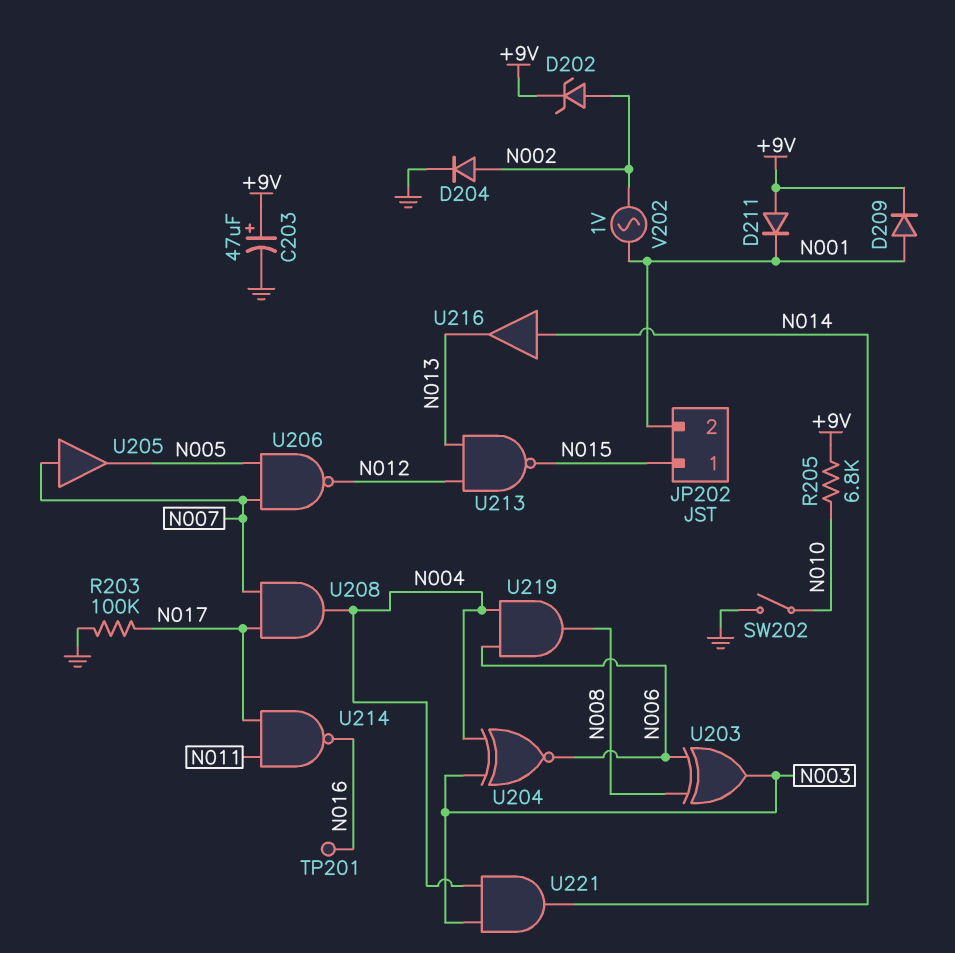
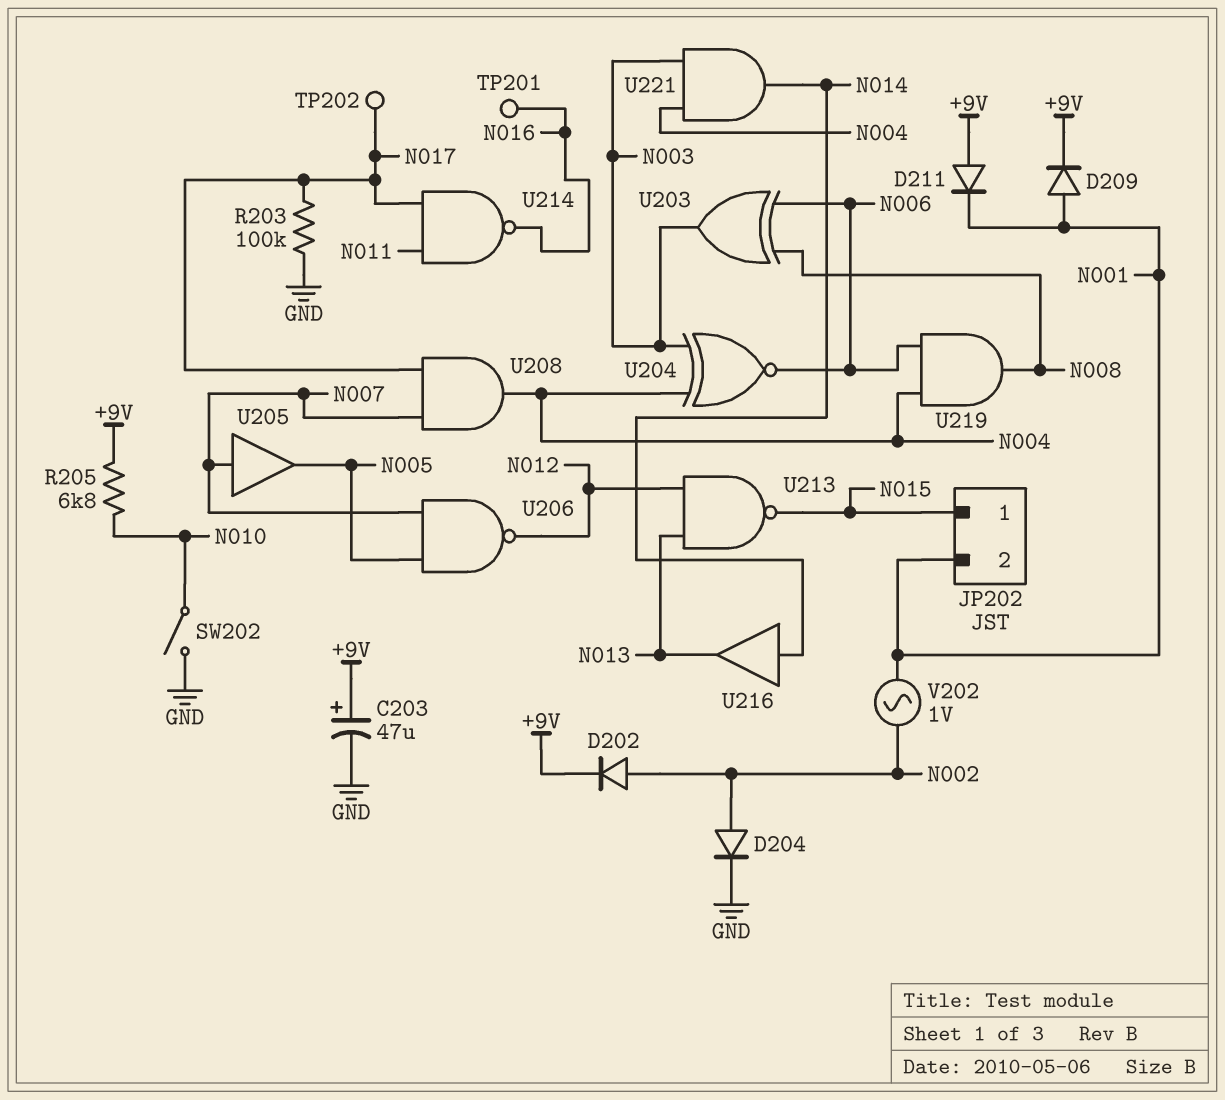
D202: zener (A N002, K +9V) -> diode (A N002, K +9V)
TP202: none -> test point (N017)

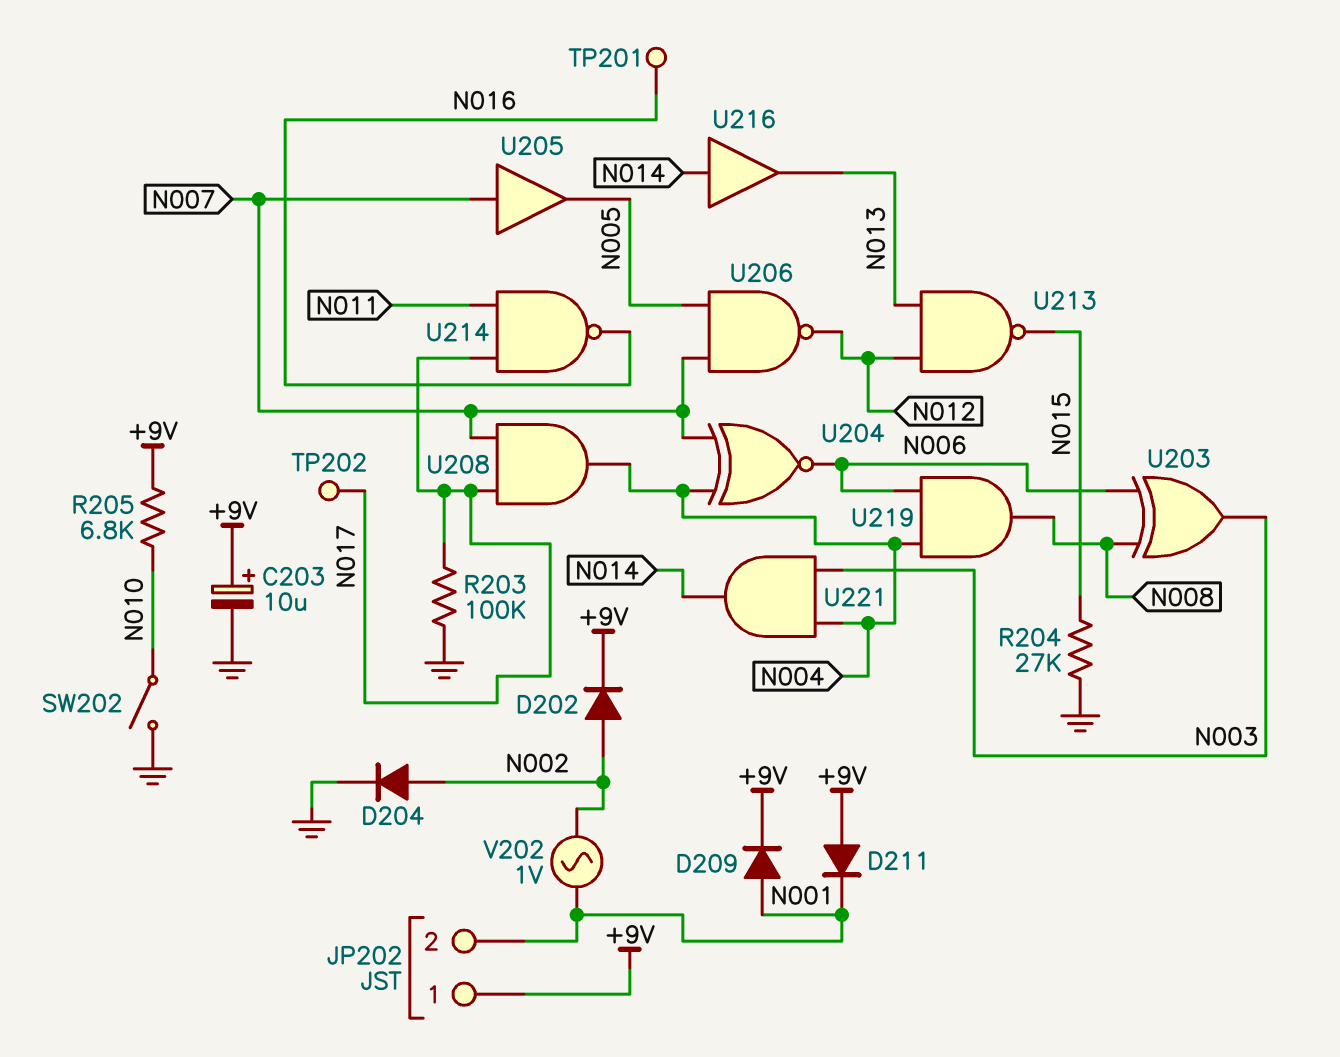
C203: 47uF (plus +9V, minus GND) -> 10uF (plus +9V, minus GND)
JP202 pin 1: N015 -> +9V
R204: none -> 27k (GND, N015)
U204: XNOR (in N003, in N004, out N006) -> XNOR (in N004, in N007, out N006)

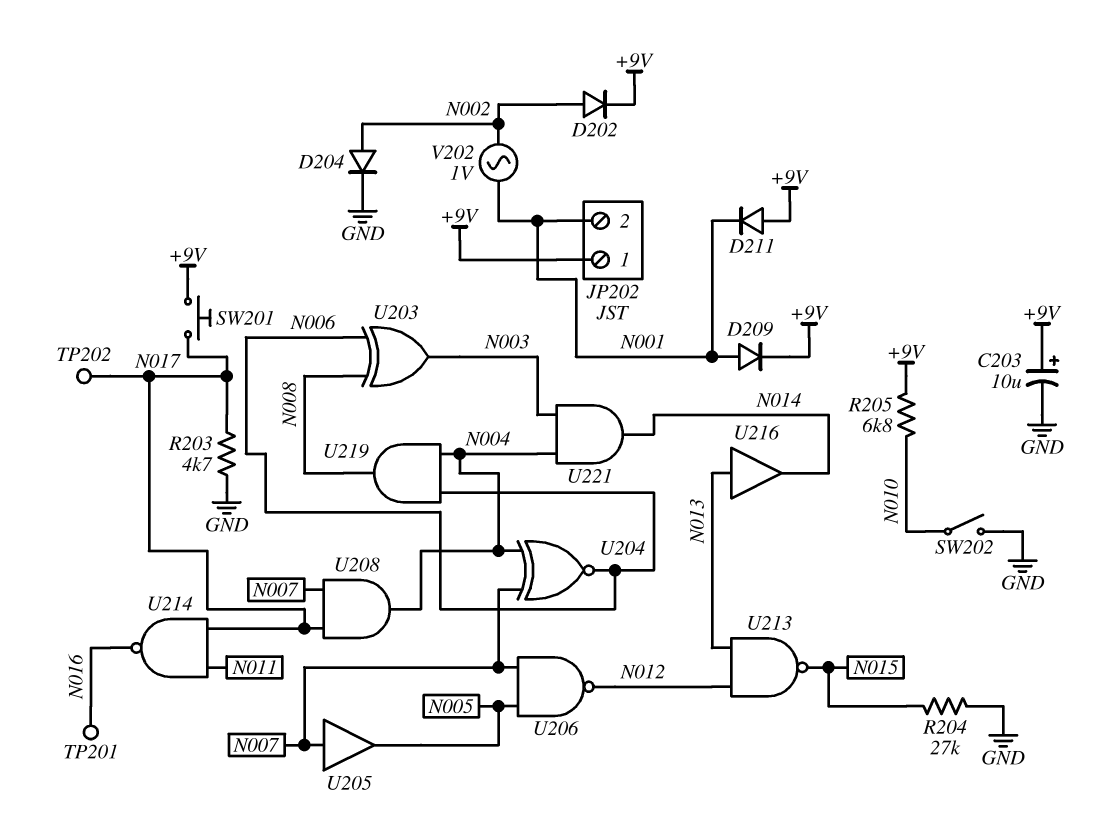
R203: 100k (GND, N017) -> 4.7k (GND, N017)
SW201: none -> button (+9V, N017)
U216: buffer (in N014, out N013) -> buffer (in N013, out N014)

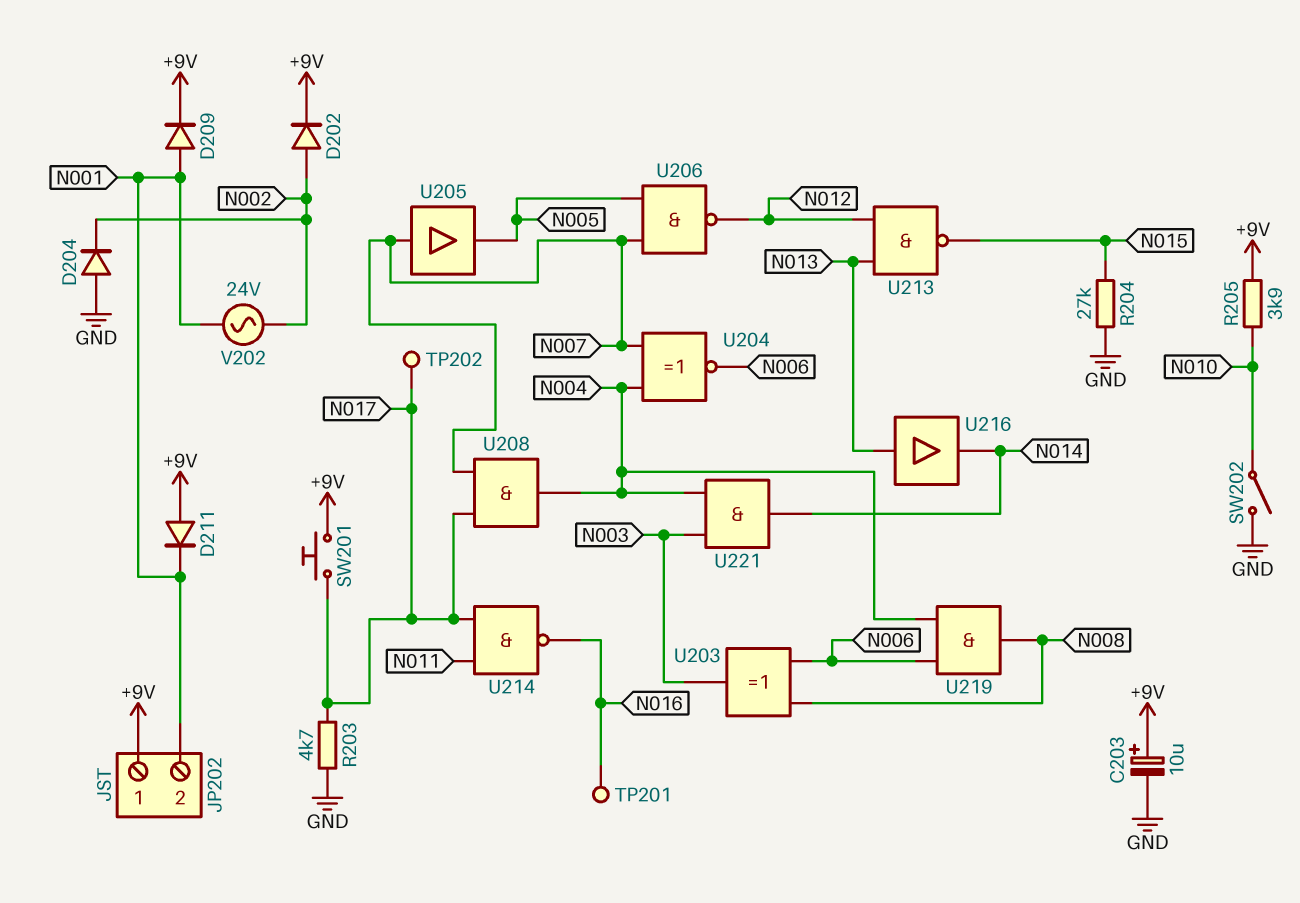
D204: diode (A N002, K GND) -> diode (A GND, K N002)
R205: 6.8k (+9V, N010) -> 3.9k (+9V, N010)
V202: AC 1V (N001, N002) -> AC 24V (N001, N002)

